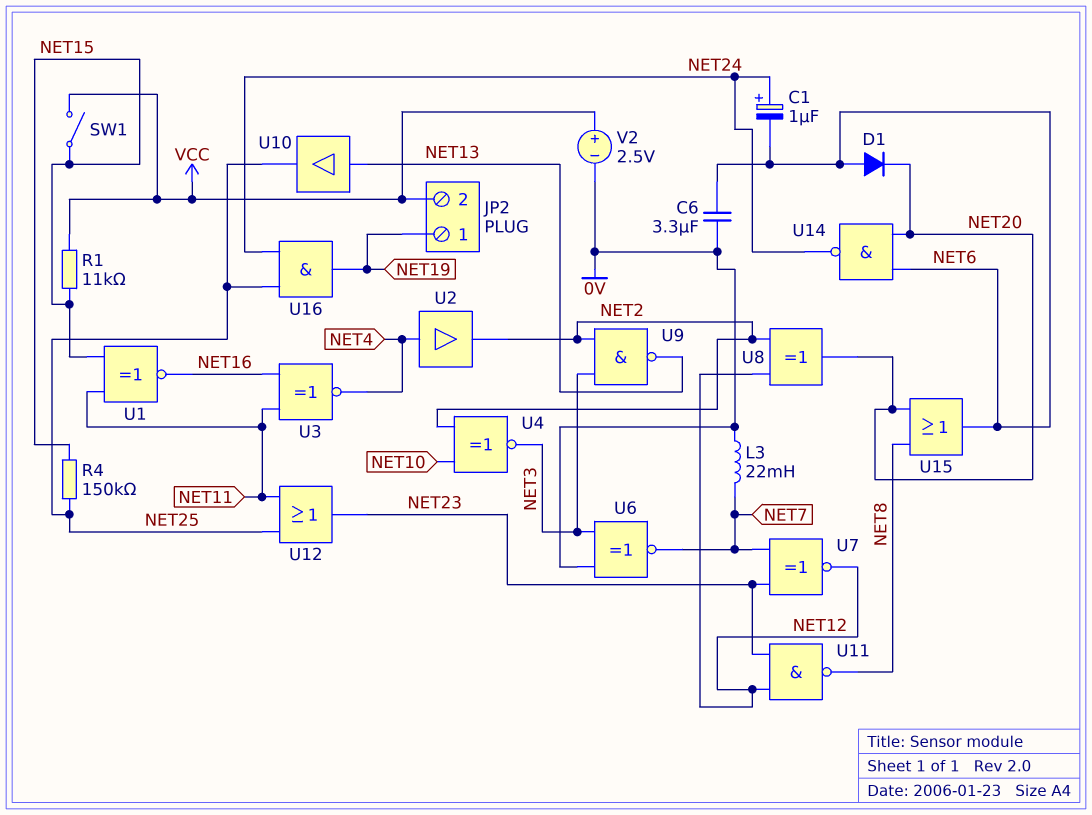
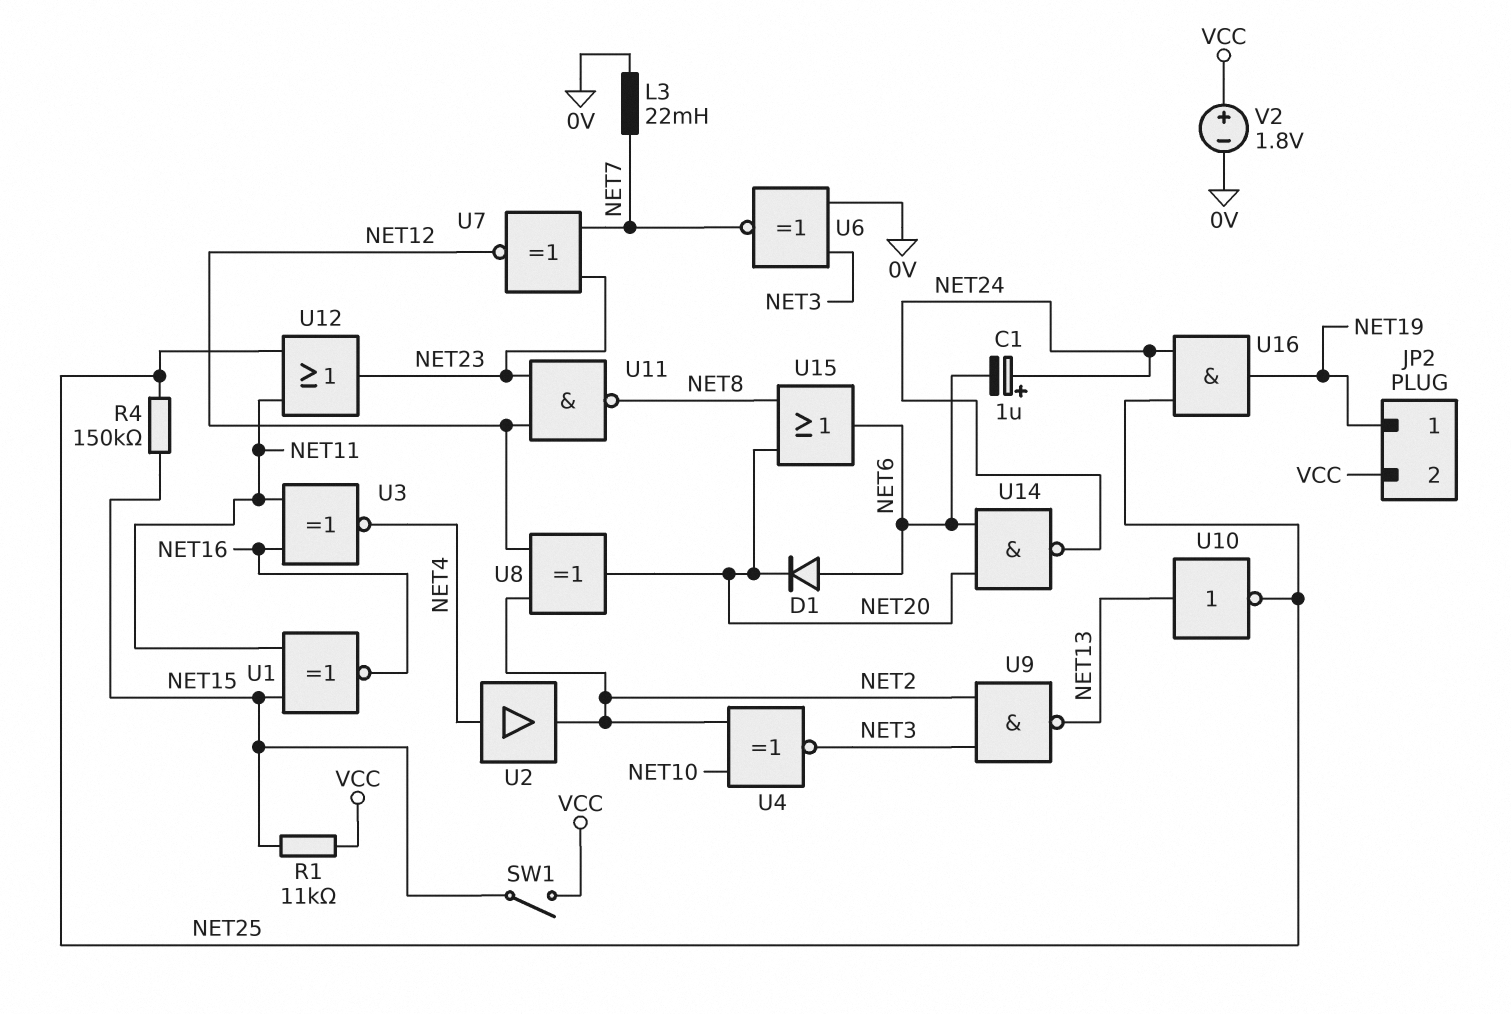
C6: 3.3uF (0V, NET6) -> none
U10: buffer (in NET13, out NET25) -> NOT (in NET13, out NET25)
V2: 2.5V (plus VCC, minus 0V) -> 1.8V (plus VCC, minus 0V)

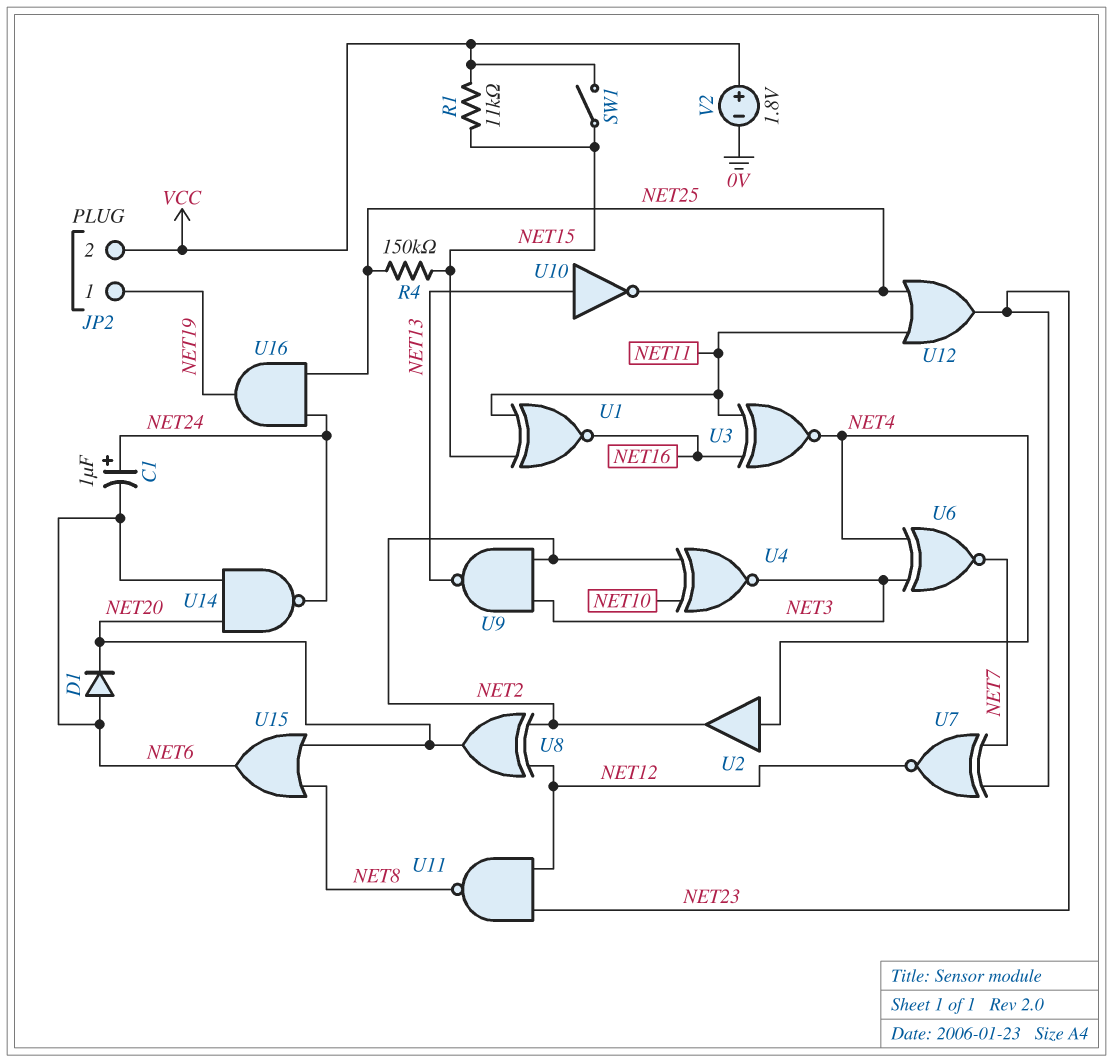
L3: 22mH (0V, NET7) -> none
U6: XNOR (in 0V, in NET3, out NET7) -> XNOR (in NET3, in NET4, out NET7)

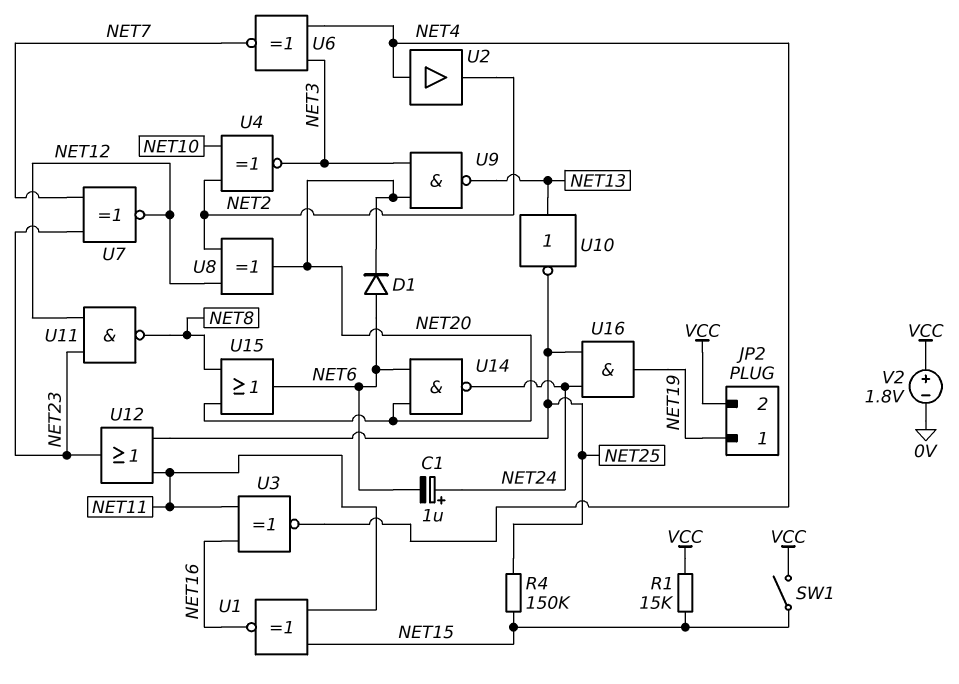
R1: 11k (NET15, VCC) -> 15k (NET15, VCC)
U9: NAND (in NET2, in NET3, out NET13) -> NAND (in NET3, in NET20, out NET13)

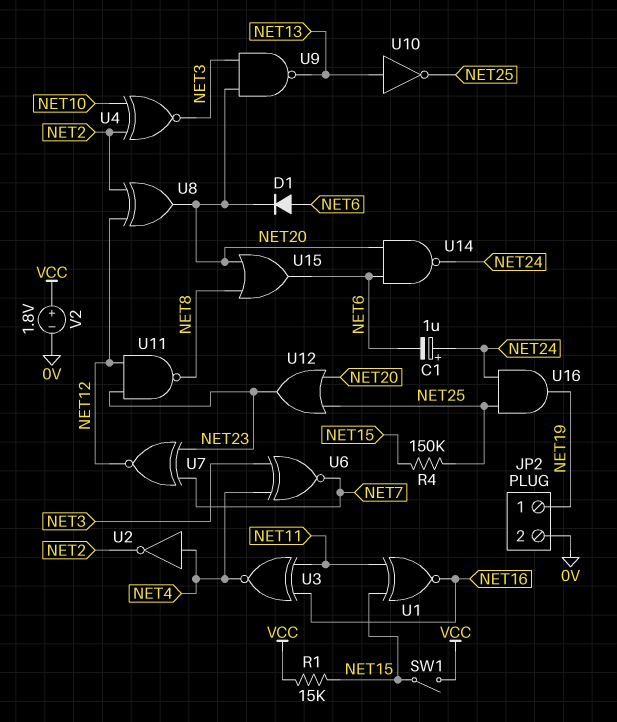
JP2 pin 2: VCC -> 0V
U2: buffer (in NET4, out NET2) -> NOT (in NET4, out NET2)
U12: OR (in NET11, in NET25, out NET23) -> OR (in NET20, in NET25, out NET23)

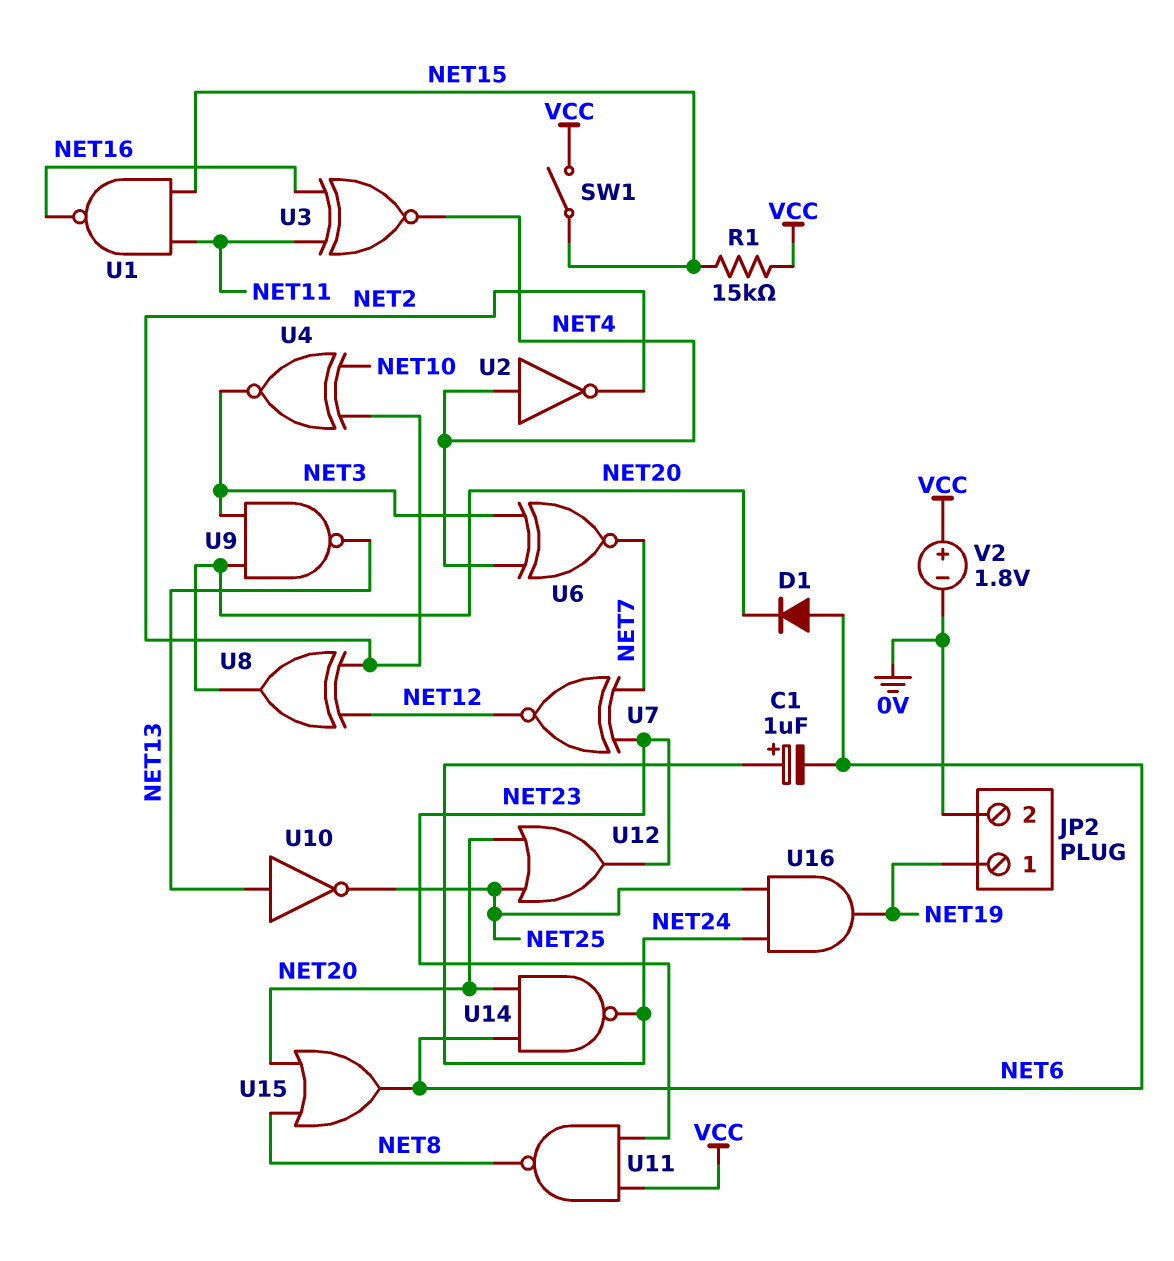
R4: 150k (NET15, NET25) -> none
U1: XNOR (in NET11, in NET15, out NET16) -> NAND (in NET11, in NET15, out NET16)
U11: NAND (in NET12, in NET23, out NET8) -> NAND (in NET23, in VCC, out NET8)

